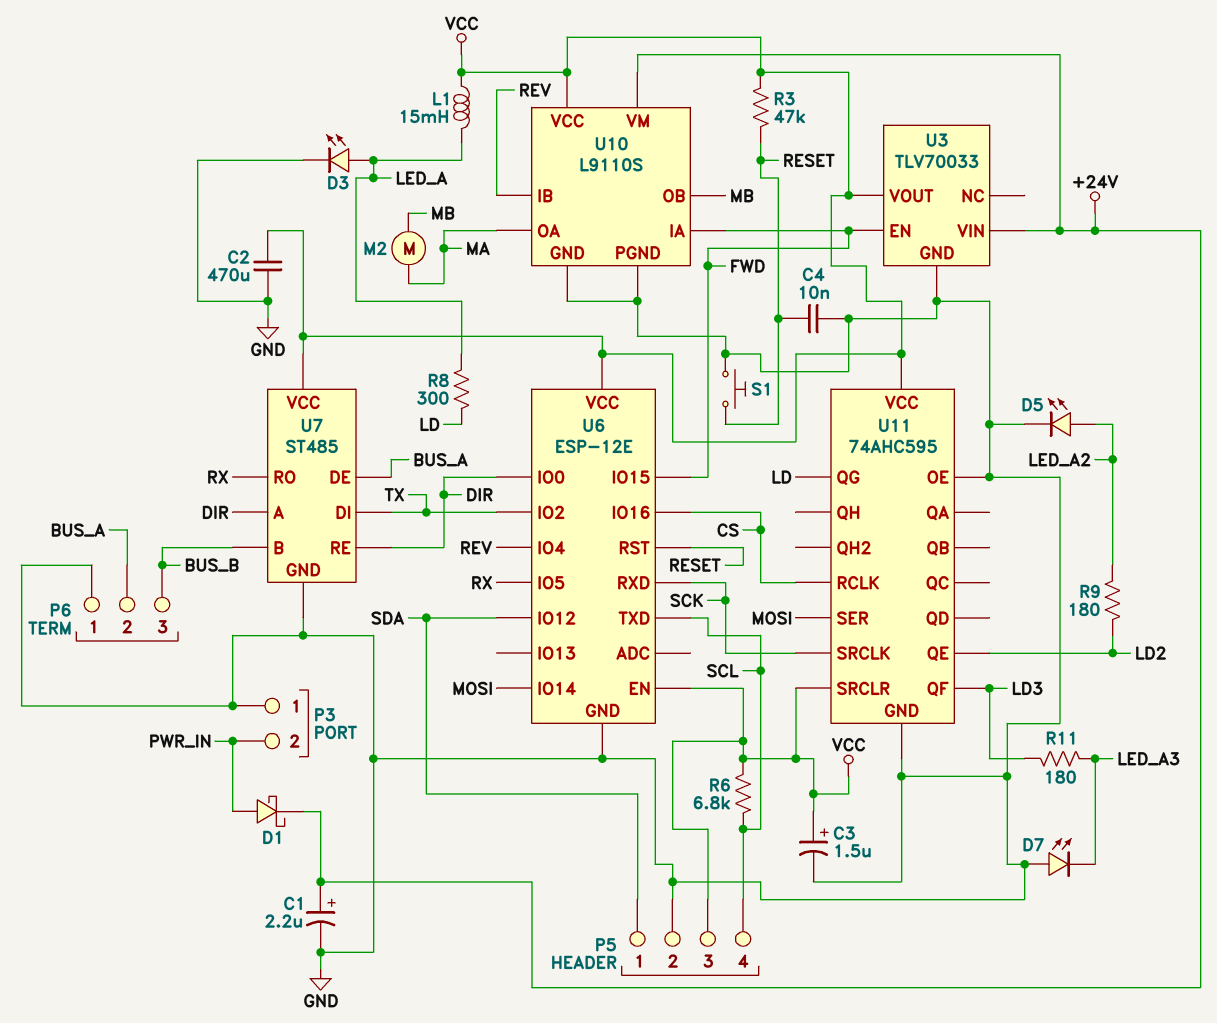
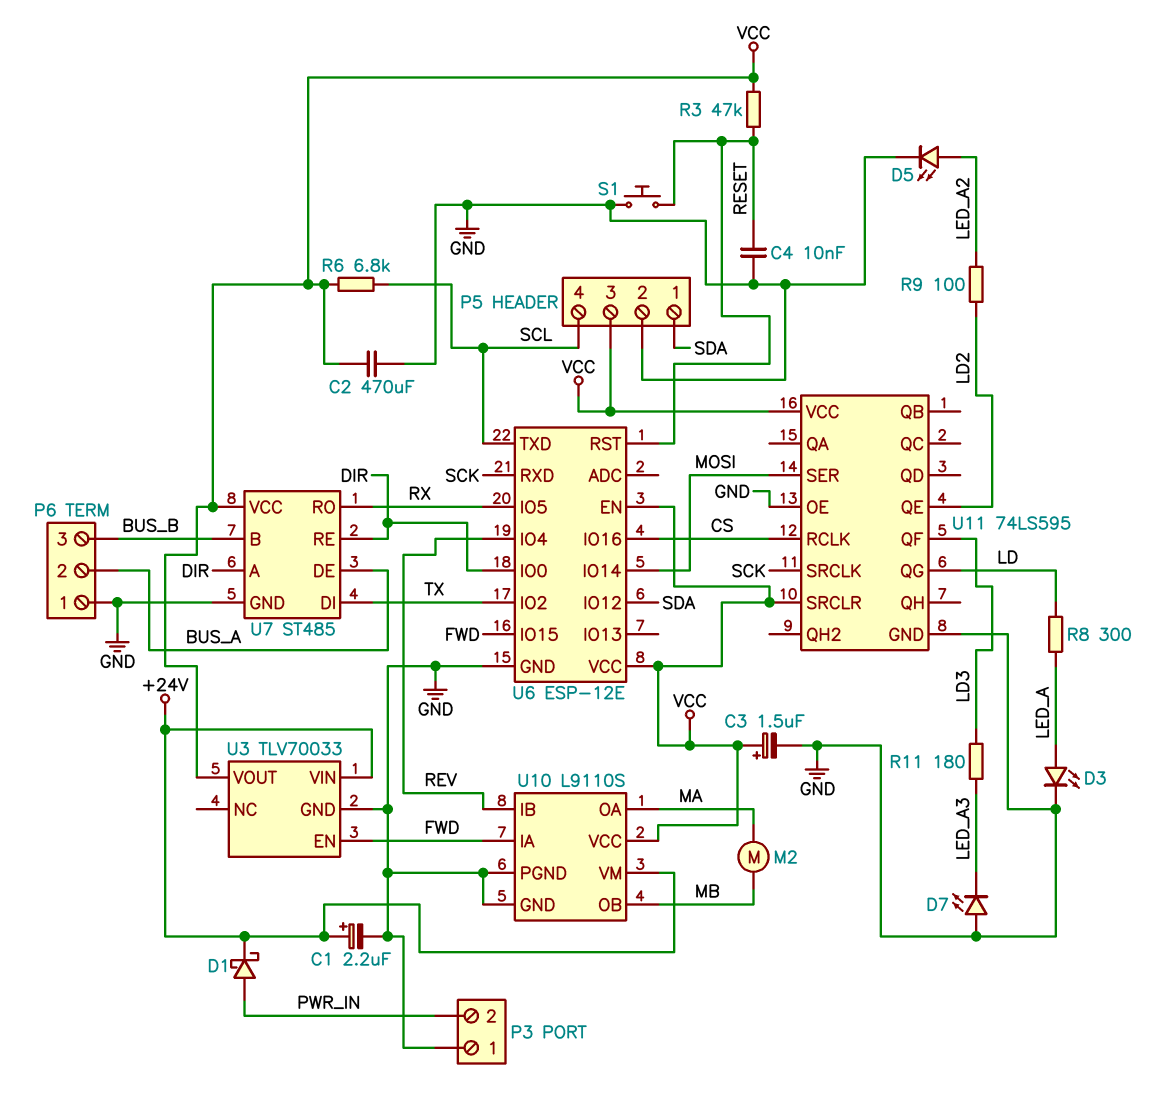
L1: 15mH (LED_A, VCC) -> none
R9: 180 (LD2, LED_A2) -> 100 (LD2, LED_A2)
U11: 74AHC595 -> 74LS595

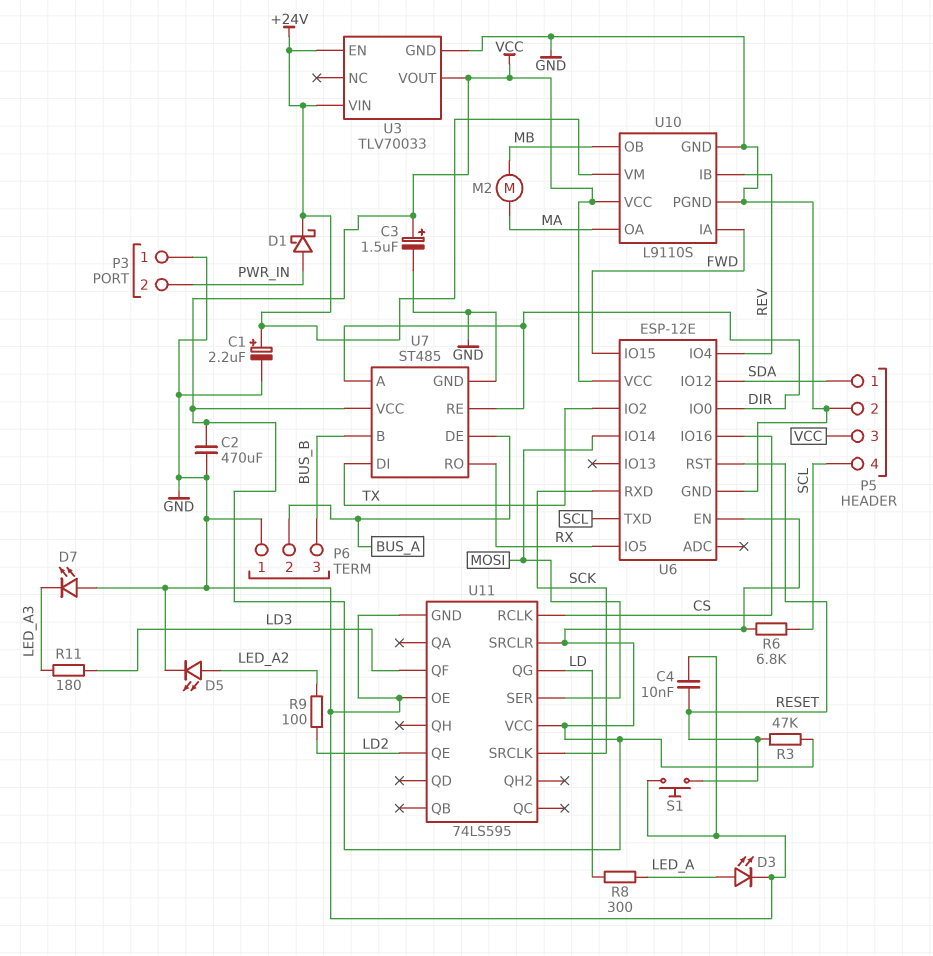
U3 pin EN: FWD -> +24V

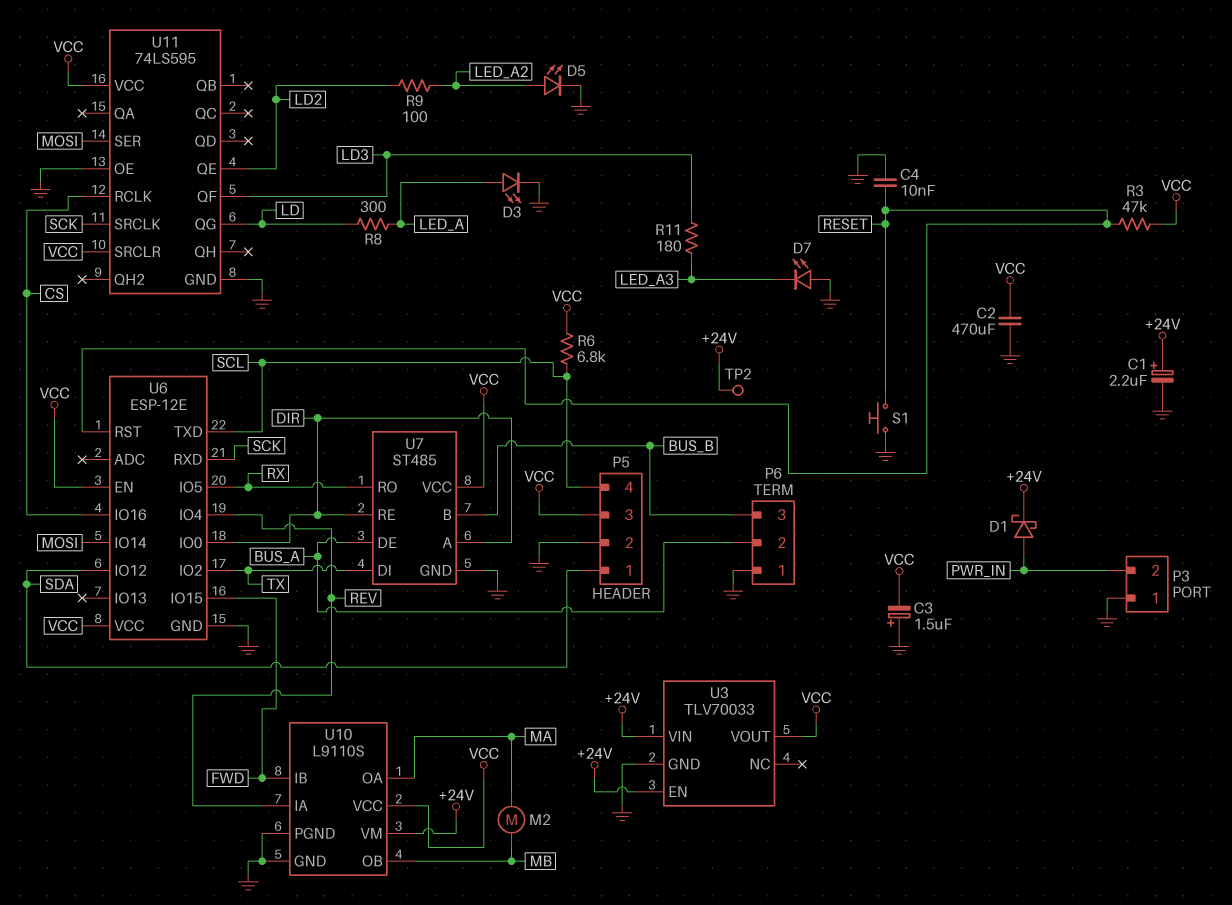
C3: 1.5uF (plus VCC, minus GND) -> 1.5uF (plus GND, minus VCC)
TP2: none -> test point (+24V)
U10 pin IA: FWD -> REV
U10 pin IB: REV -> FWD

